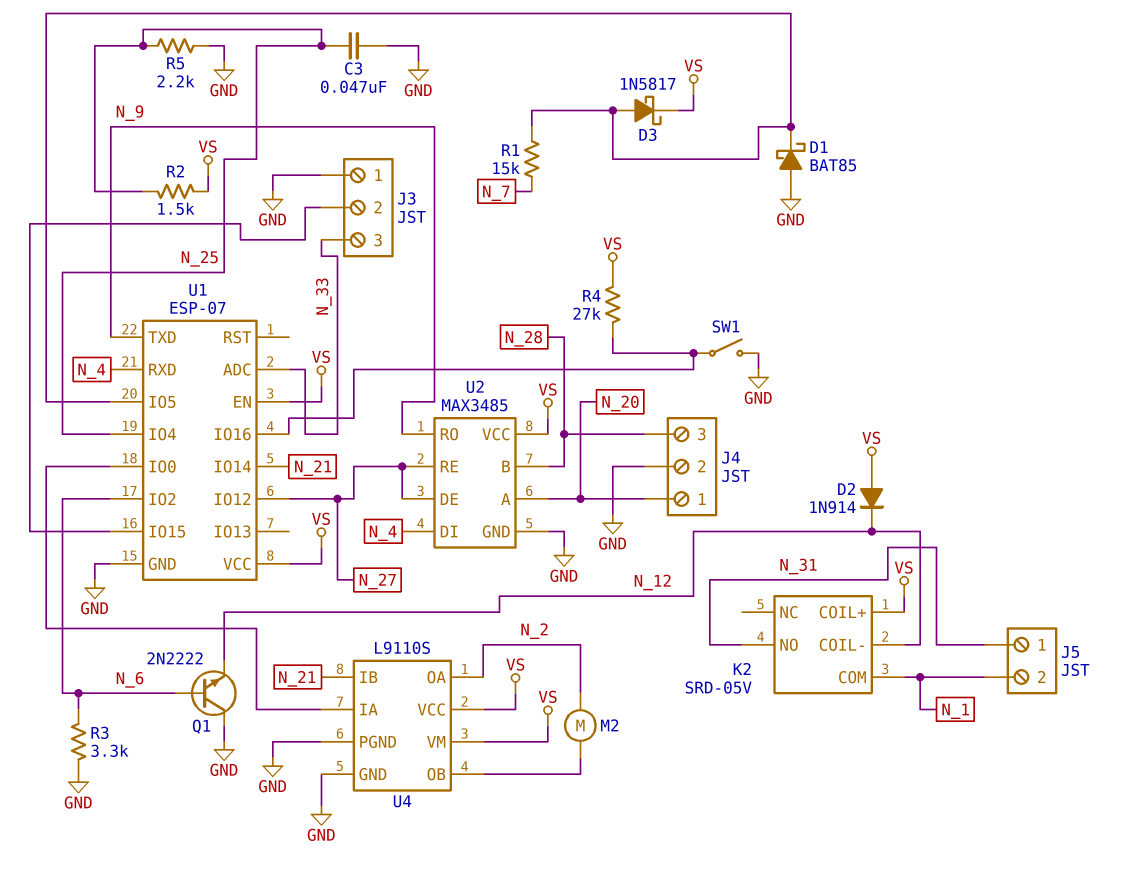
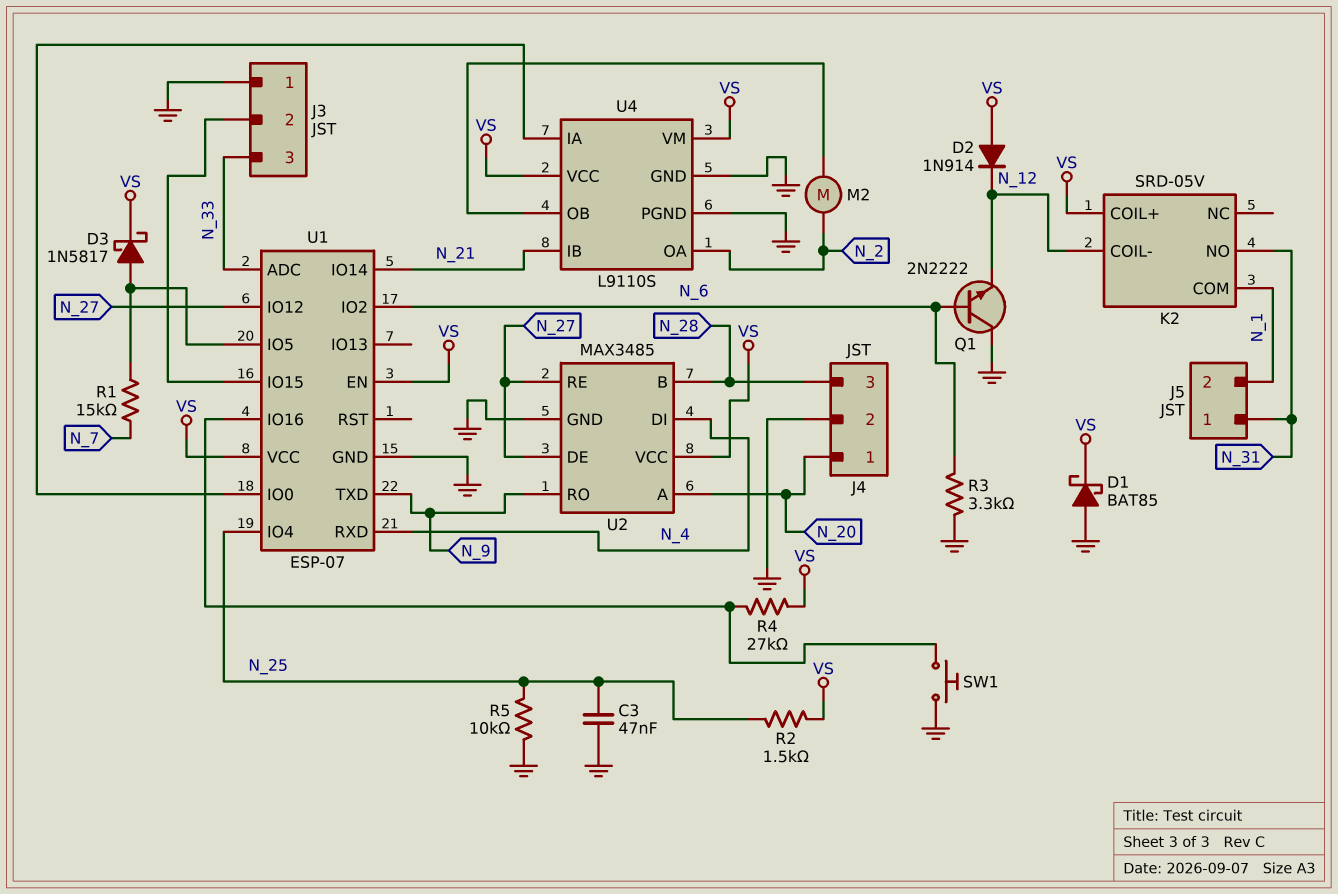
D1: schottky BAT85 (A GND, K U1/IO5) -> schottky BAT85 (A GND, K VS)
R5: 2.2k (GND, N_25) -> 10k (GND, N_25)
SW1: switch (GND, U1/IO16) -> button (GND, U1/IO16)

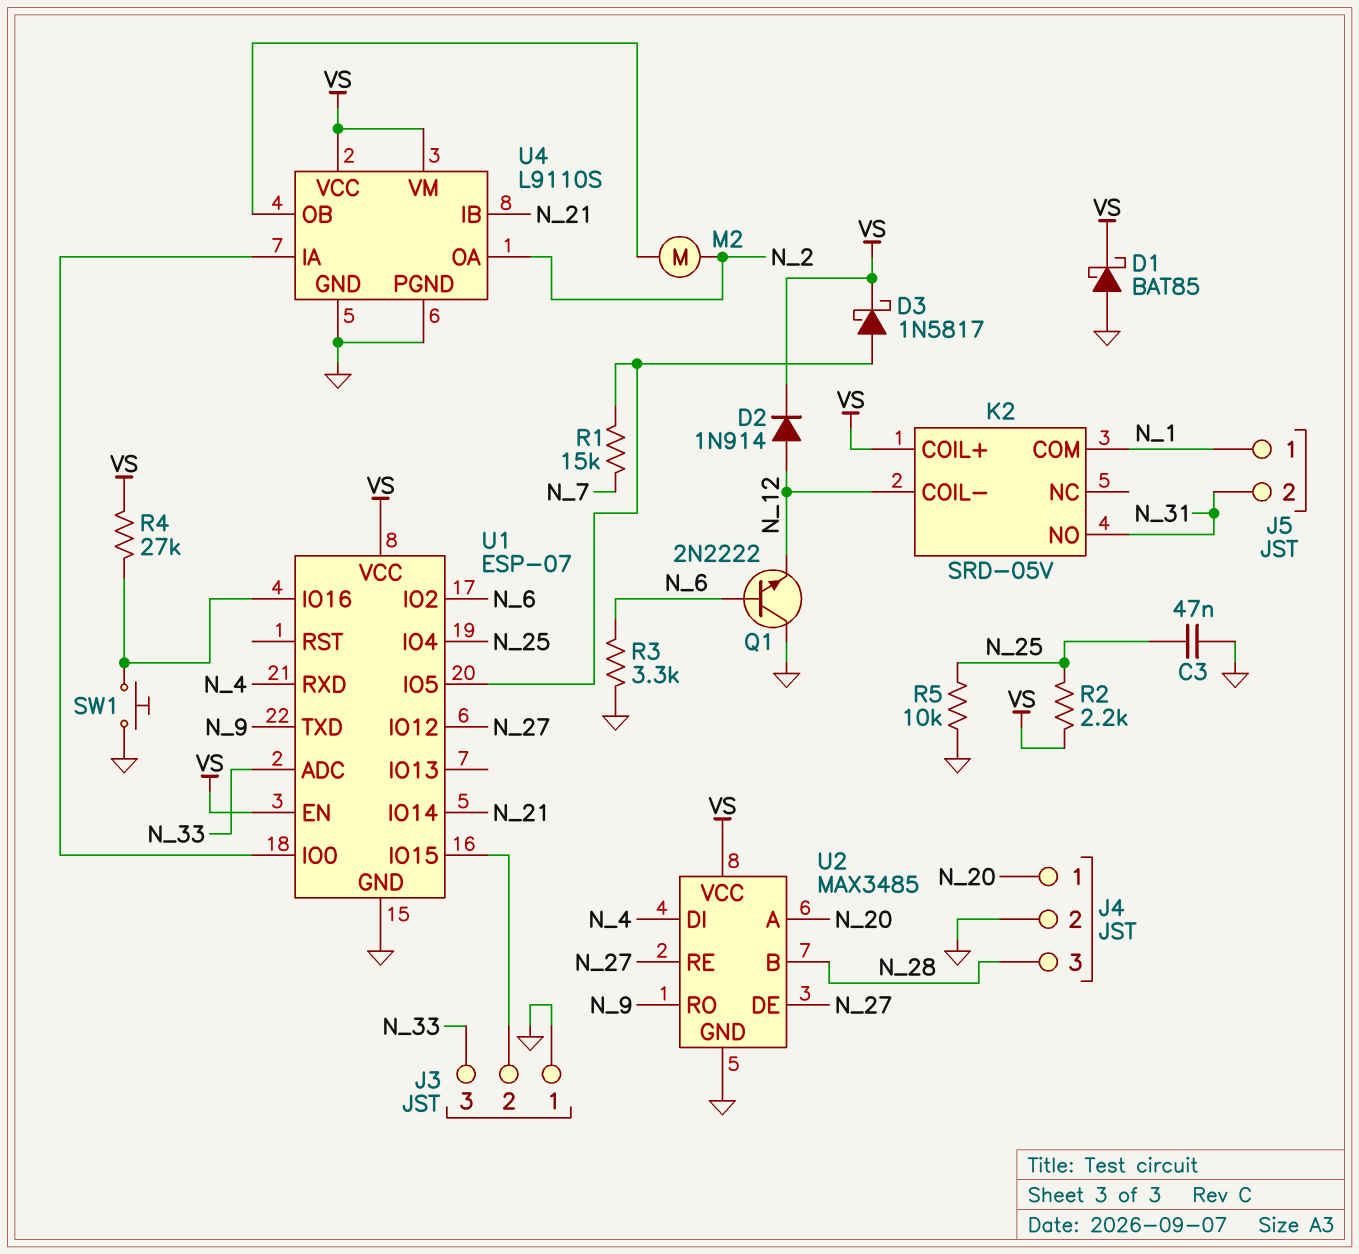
D2: diode 1N914 (A VS, K N_12) -> diode 1N914 (A N_12, K VS)
J5 pin 1: N_31 -> N_1
J5 pin 2: N_1 -> N_31
R2: 1.5k (N_25, VS) -> 2.2k (N_25, VS)

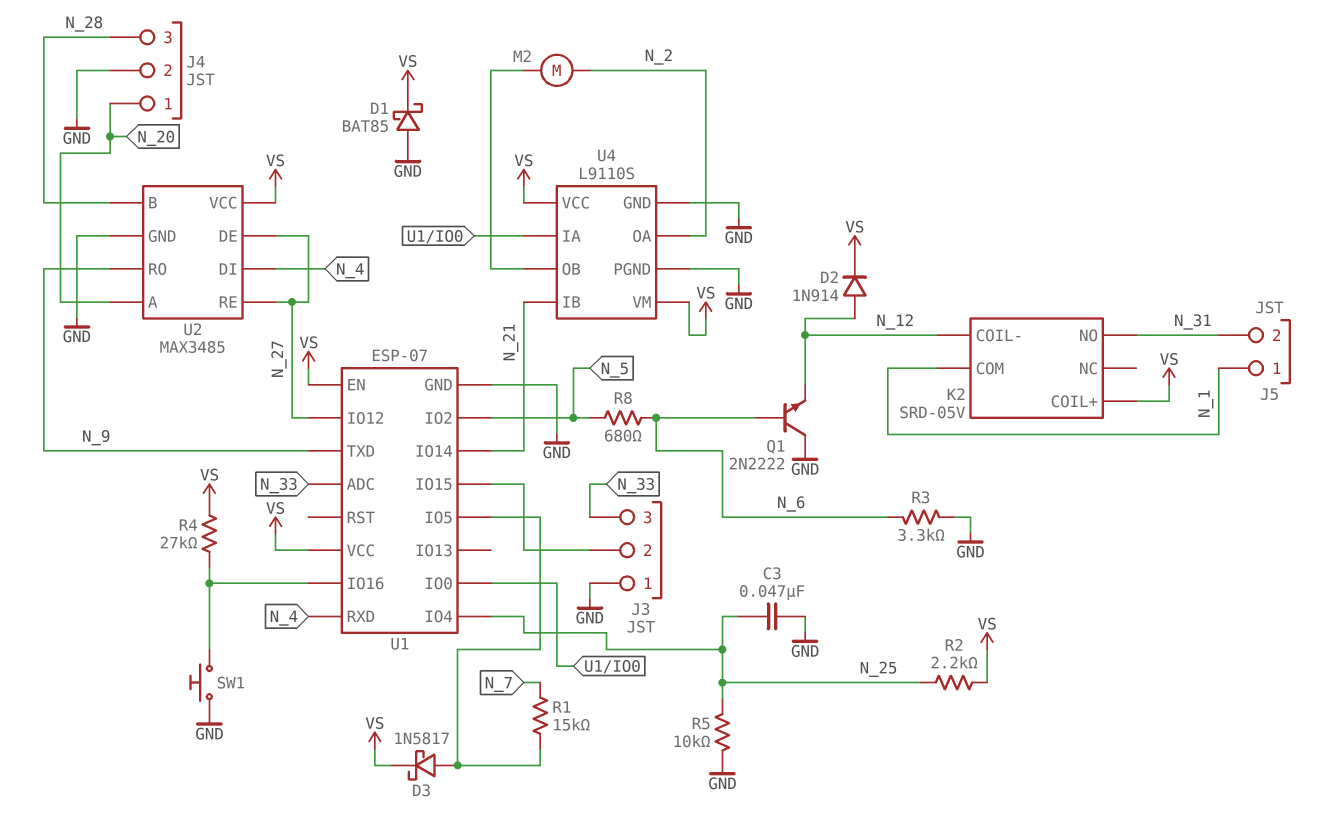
R8: none -> 680 (N_5, N_6)
U1 pin IO2: N_6 -> N_5

